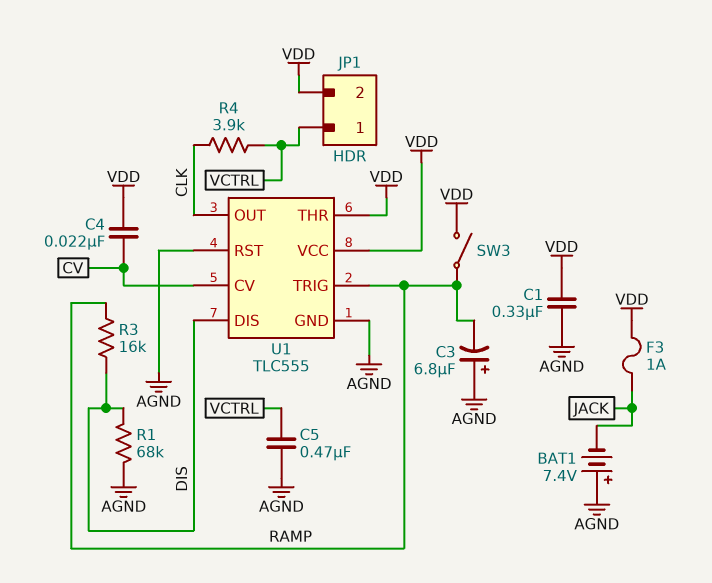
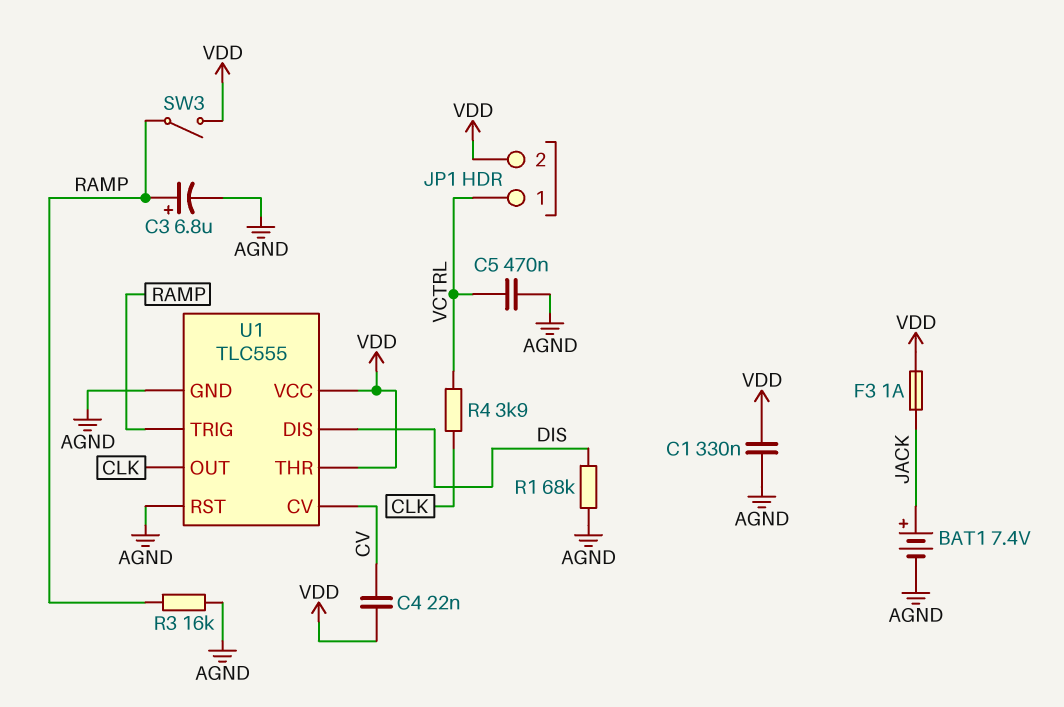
BAT1: 7.4V (plus AGND, minus JACK) -> 7.4V (plus JACK, minus AGND)
C3: 6.8uF (plus AGND, minus RAMP) -> 6.8uF (plus RAMP, minus AGND)
R3: 16k (DIS, RAMP) -> 16k (AGND, RAMP)

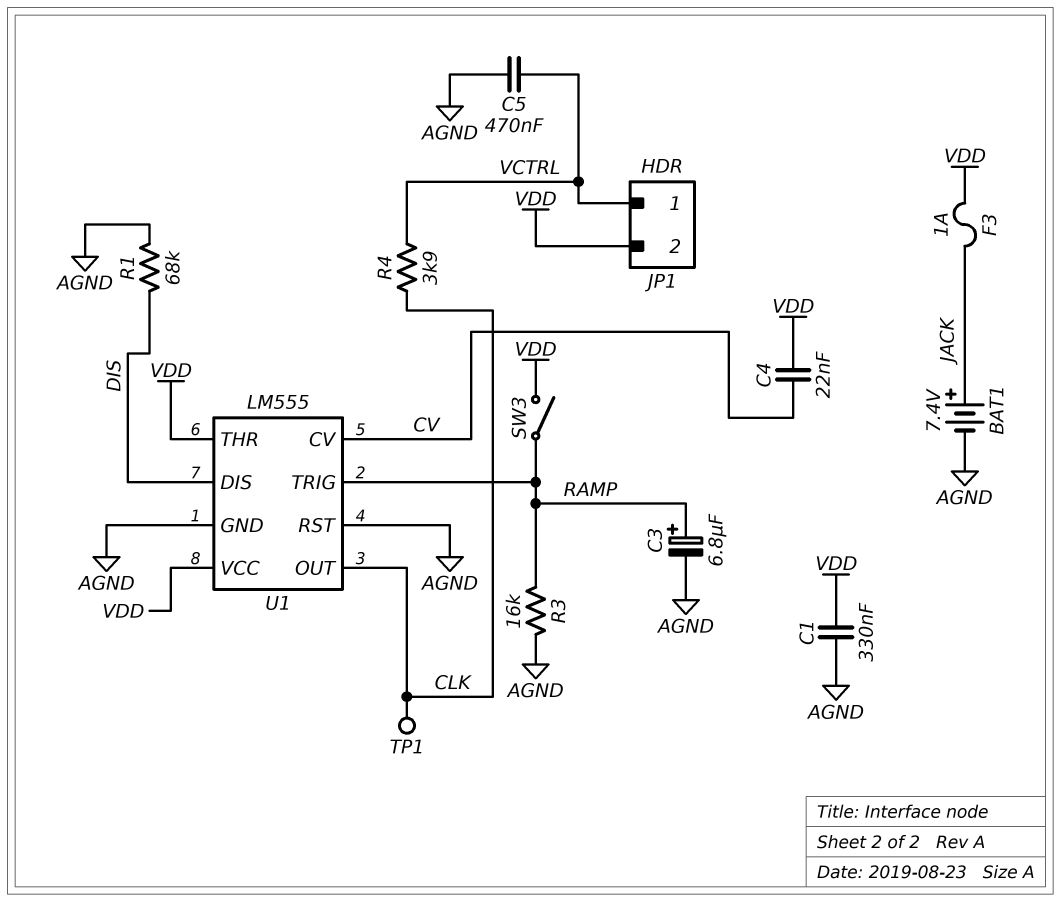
TP1: none -> test point (CLK)
U1: TLC555 -> LM555

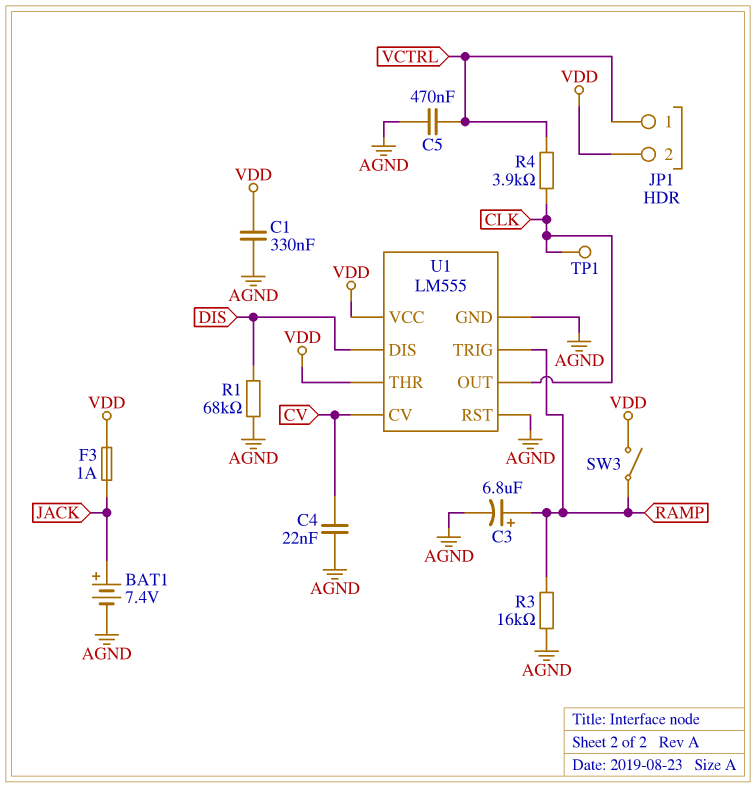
C4: 22nF (CV, VDD) -> 22nF (AGND, CV)

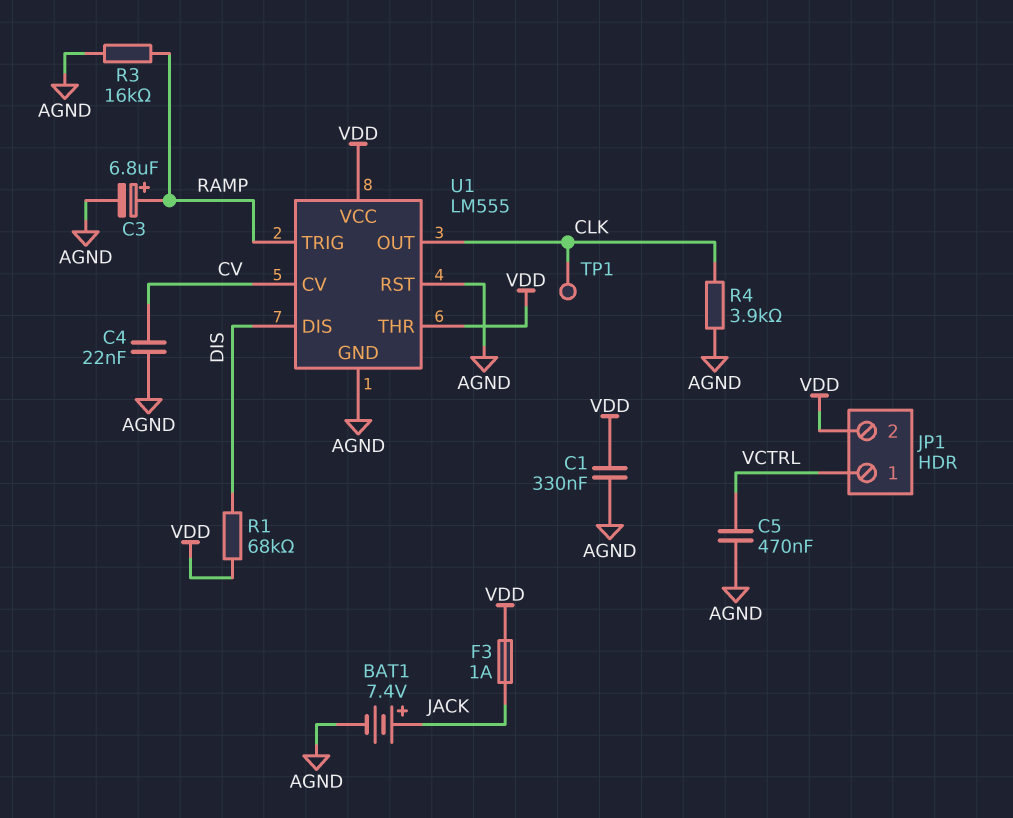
R1: 68k (AGND, DIS) -> 68k (DIS, VDD)
R4: 3.9k (CLK, VCTRL) -> 3.9k (AGND, CLK)
SW3: switch (RAMP, VDD) -> none

